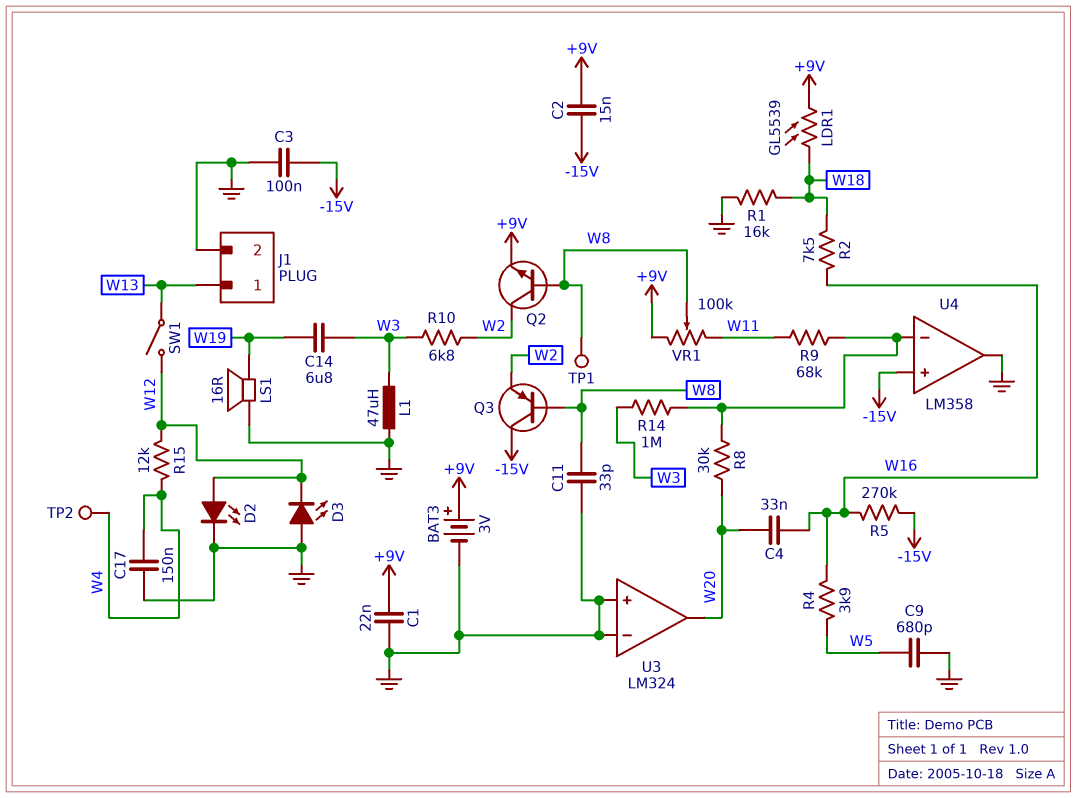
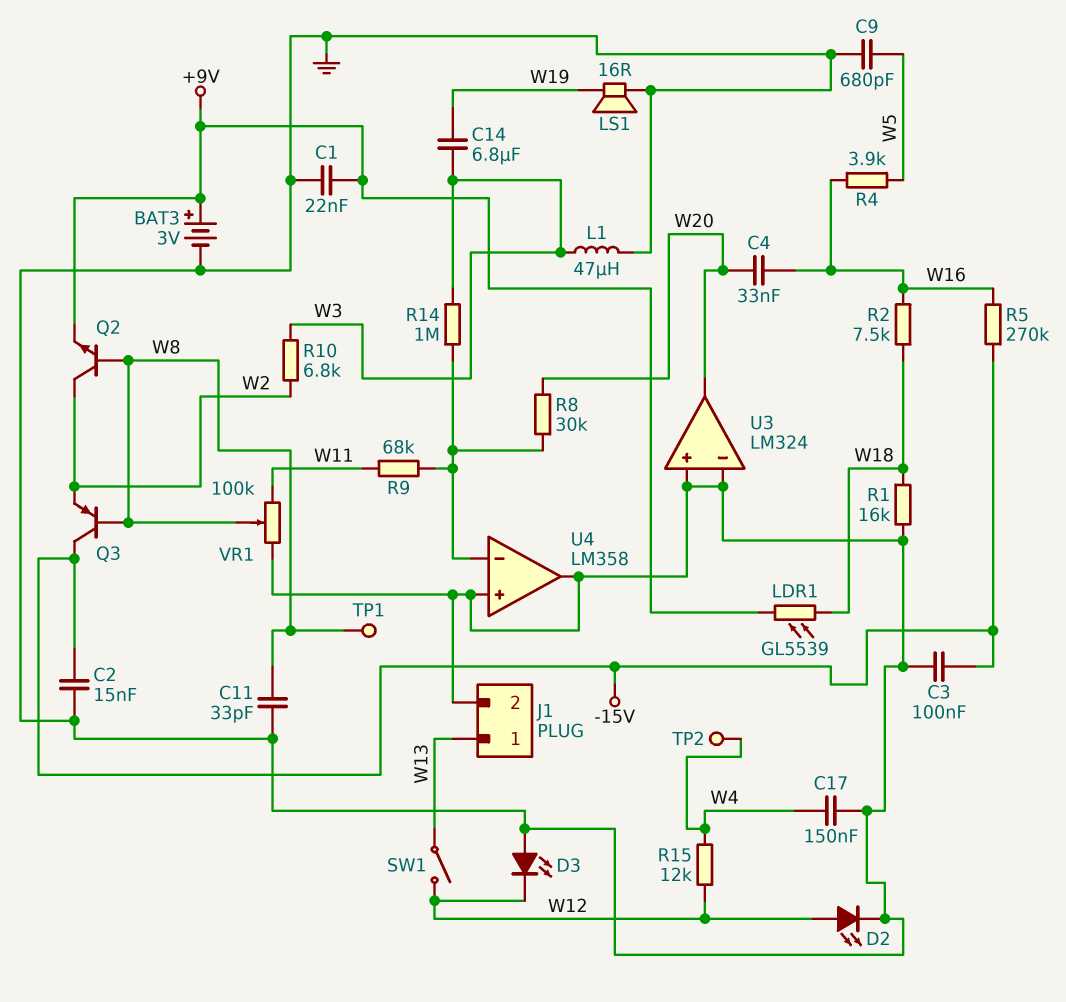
C2: 15nF (+9V, -15V) -> 15nF (-15V, GND)
U4 pin in+: -15V -> GND
VR1: 100k (+9V, W11, wiper W8) -> 100k (GND, W11, wiper W8)

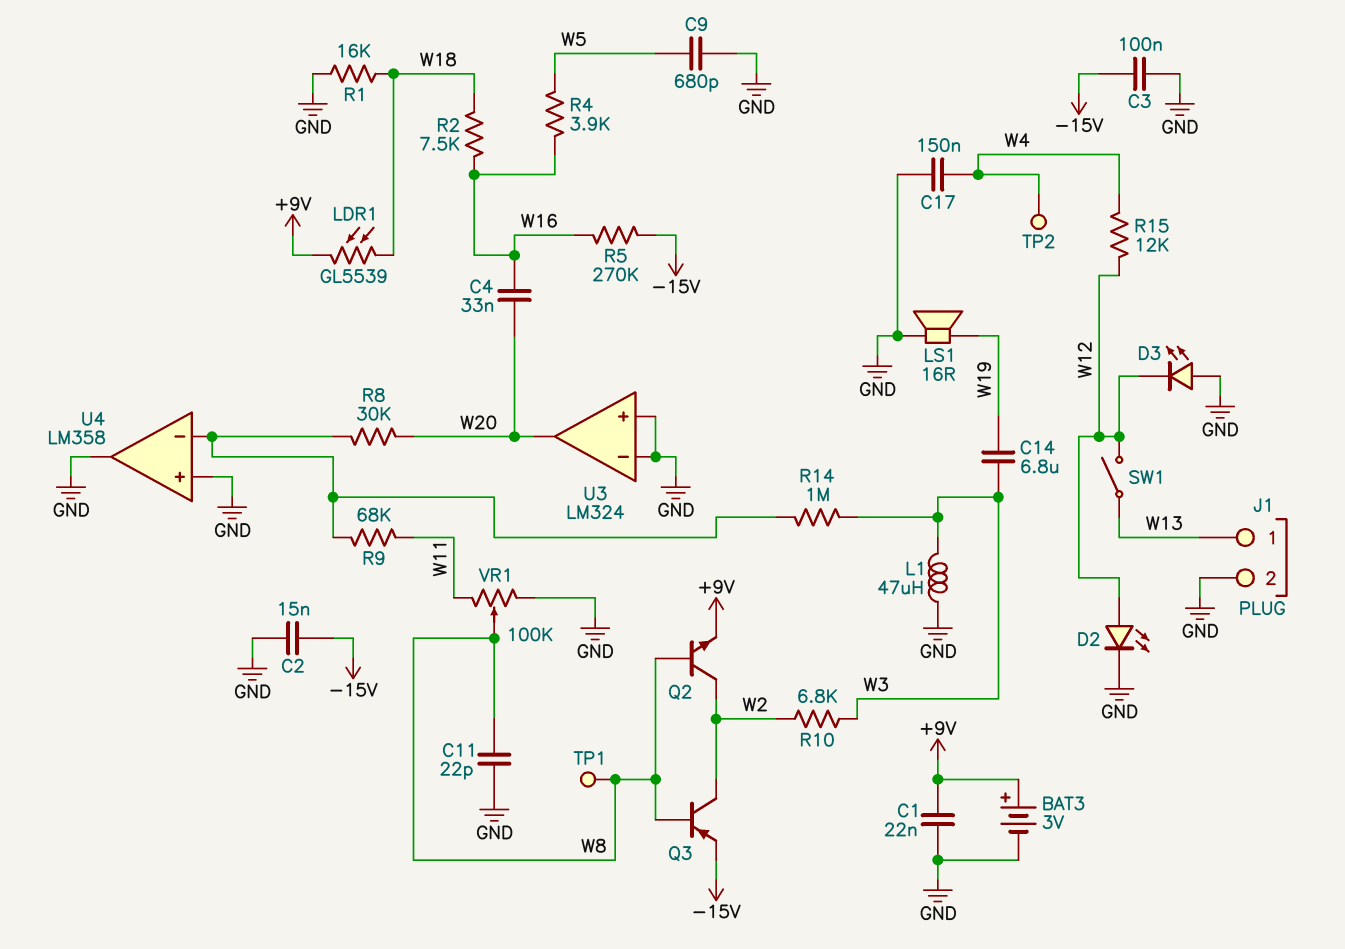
C11: 33pF (GND, W8) -> 22pF (GND, W8)
Q3: PNP (B W8, C -15V, E W2) -> PNP (B W8, C W2, E -15V)

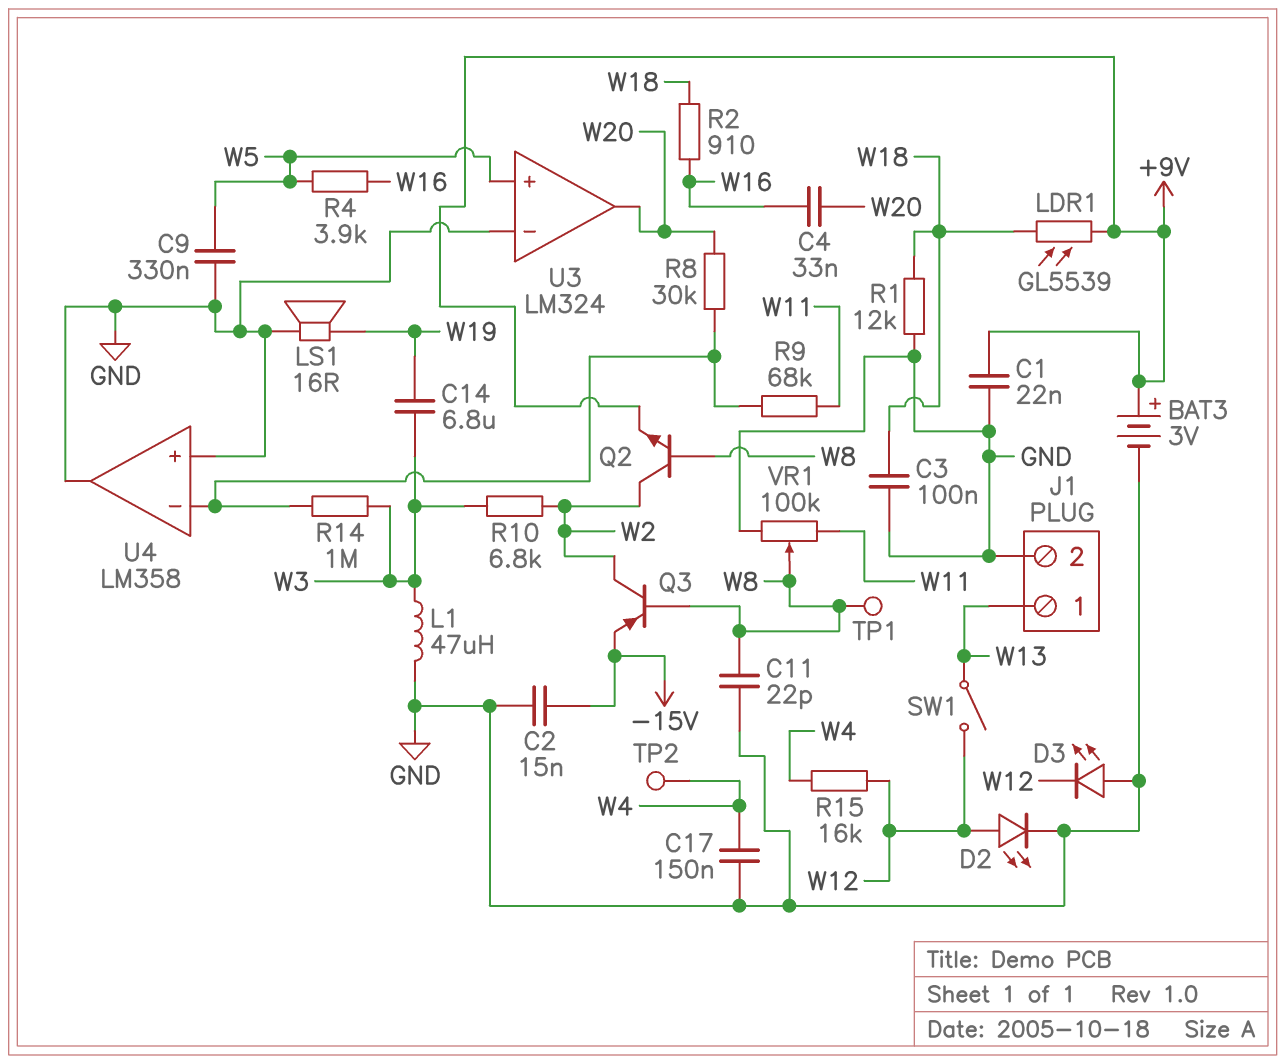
C3: 100nF (-15V, GND) -> 100nF (GND, W18)
C9: 680pF (GND, W5) -> 330nF (GND, W5)
R1: 16k (GND, W18) -> 12k (GND, W18)
R2: 7.5k (W16, W18) -> 910 (W16, W18)
R5: 270k (-15V, W16) -> none
R15: 12k (W4, W12) -> 16k (W4, W12)
U3 pin in+: GND -> W5

